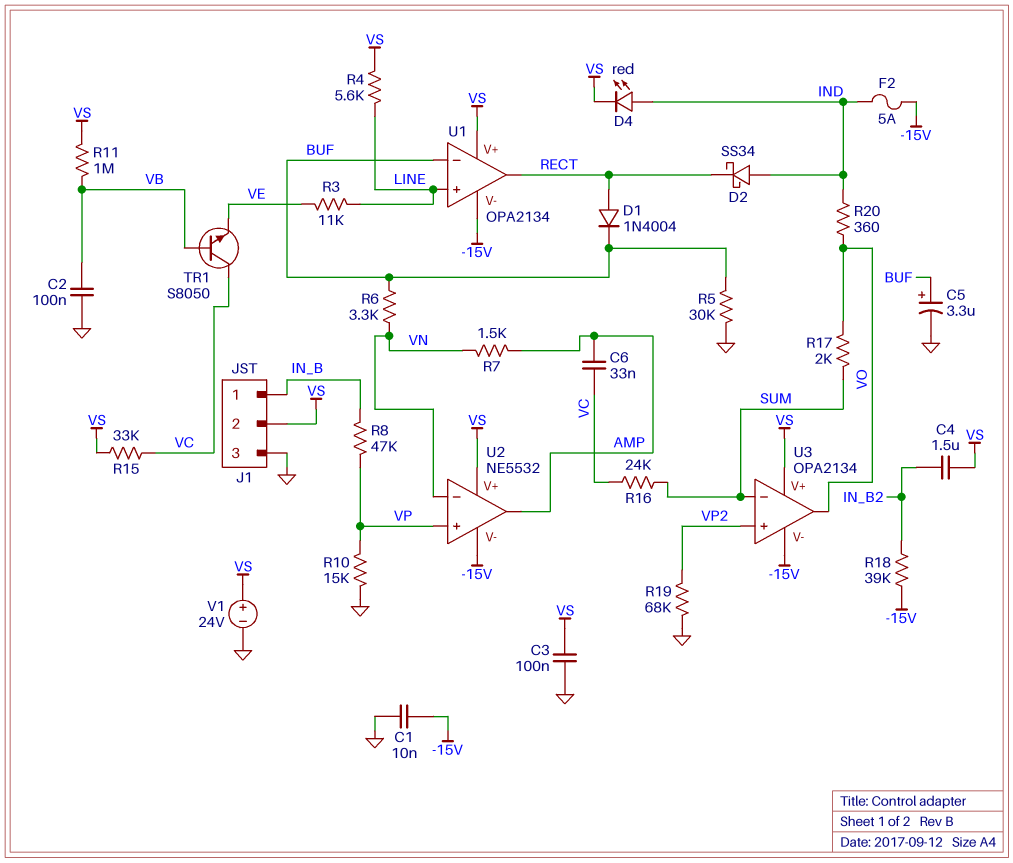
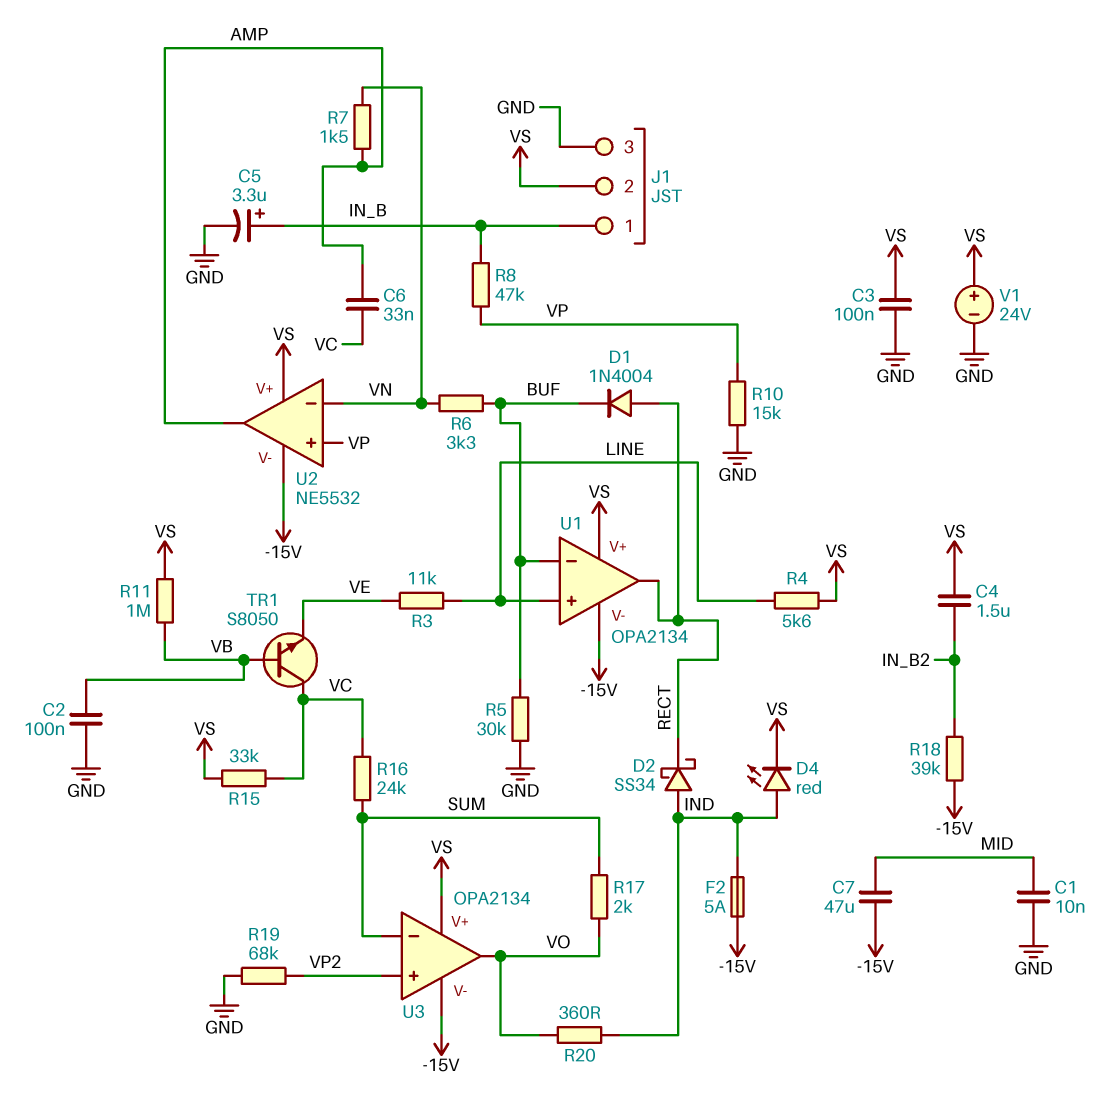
C1: 10nF (-15V, GND) -> 10nF (GND, MID)
C5: 3.3uF (plus BUF, minus GND) -> 3.3uF (plus IN_B, minus GND)
C7: none -> 47uF (-15V, MID)

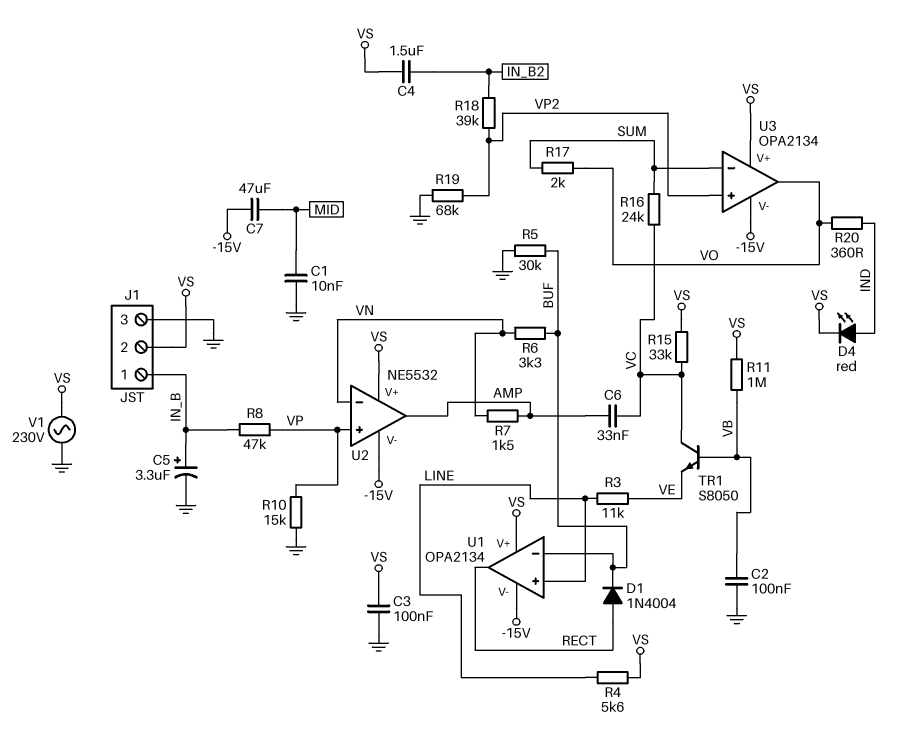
D2: schottky SS34 (A IND, K RECT) -> none
F2: 5A (-15V, IND) -> none
R18: 39k (-15V, IN_B2) -> 39k (IN_B2, VP2)
V1: 24V (plus VS, minus GND) -> AC 230V (GND, VS)

